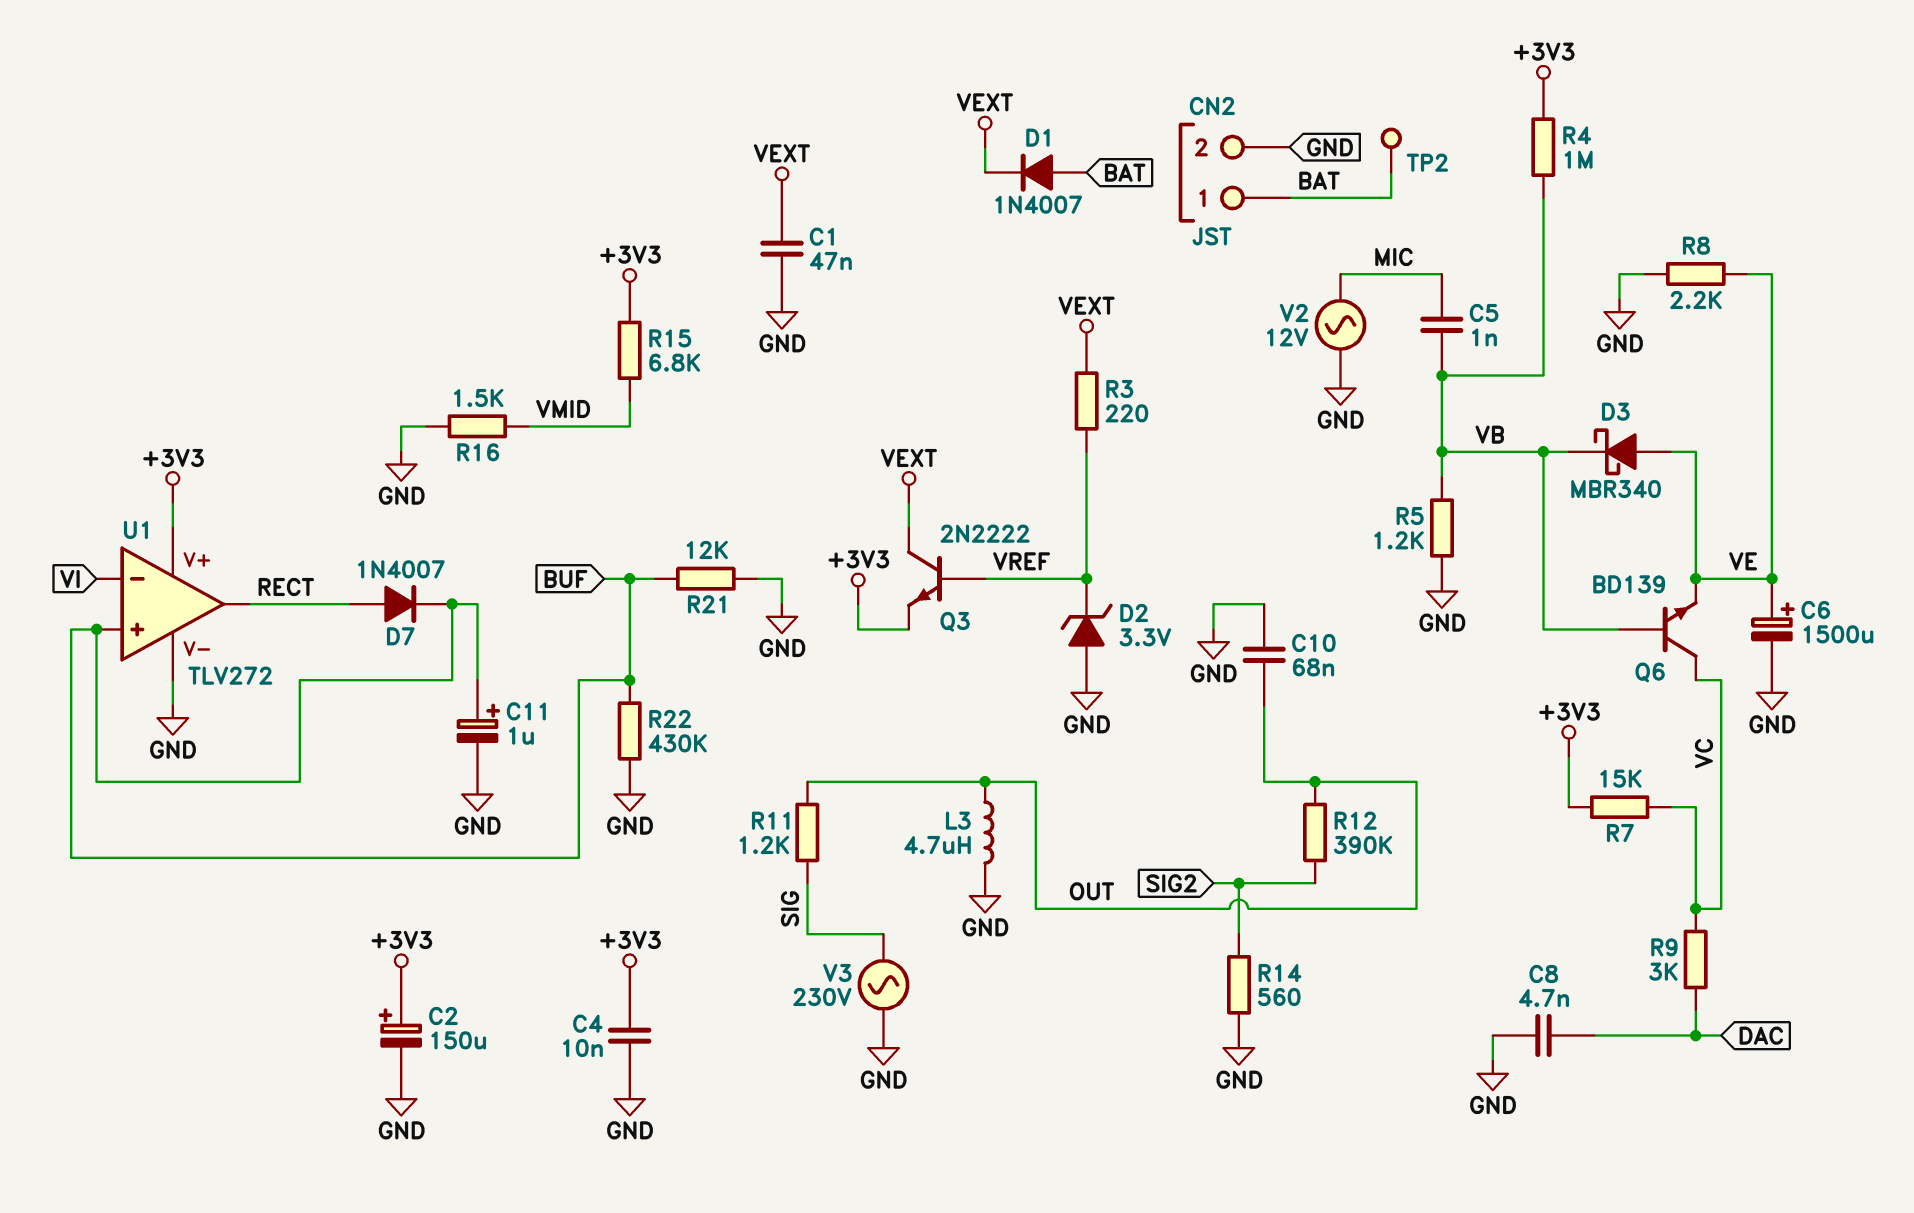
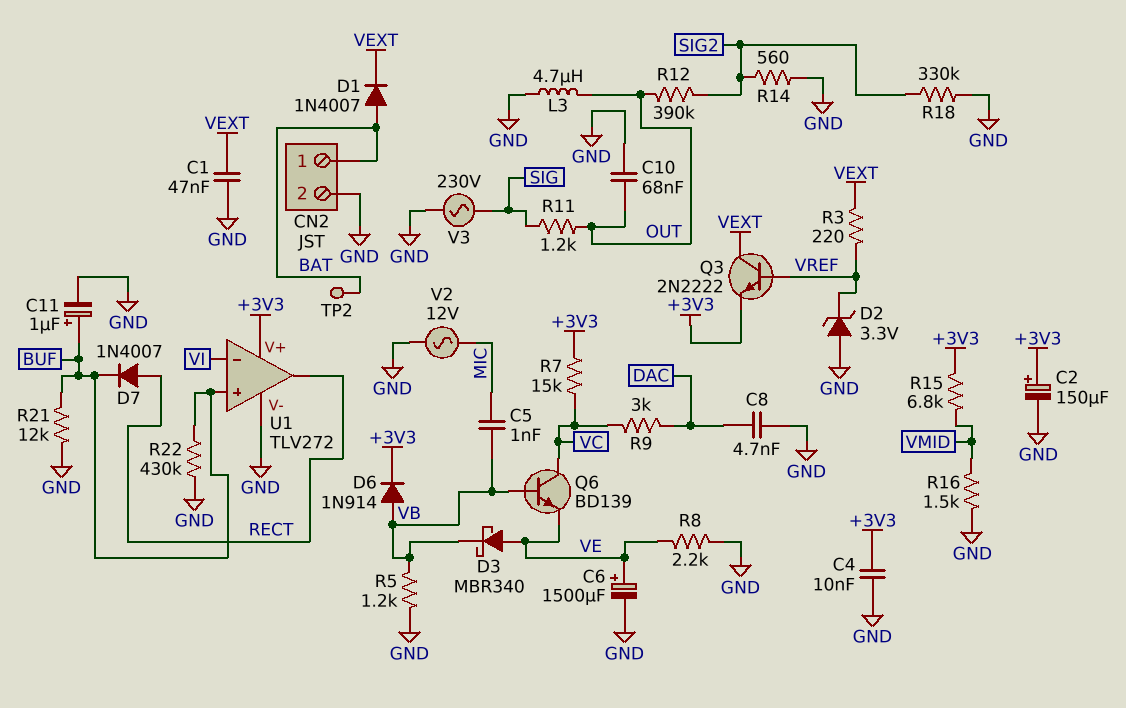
D6: none -> diode 1N914 (A VB, K +3V3)
R4: 1M (+3V3, VB) -> none
R18: none -> 330k (GND, SIG2)

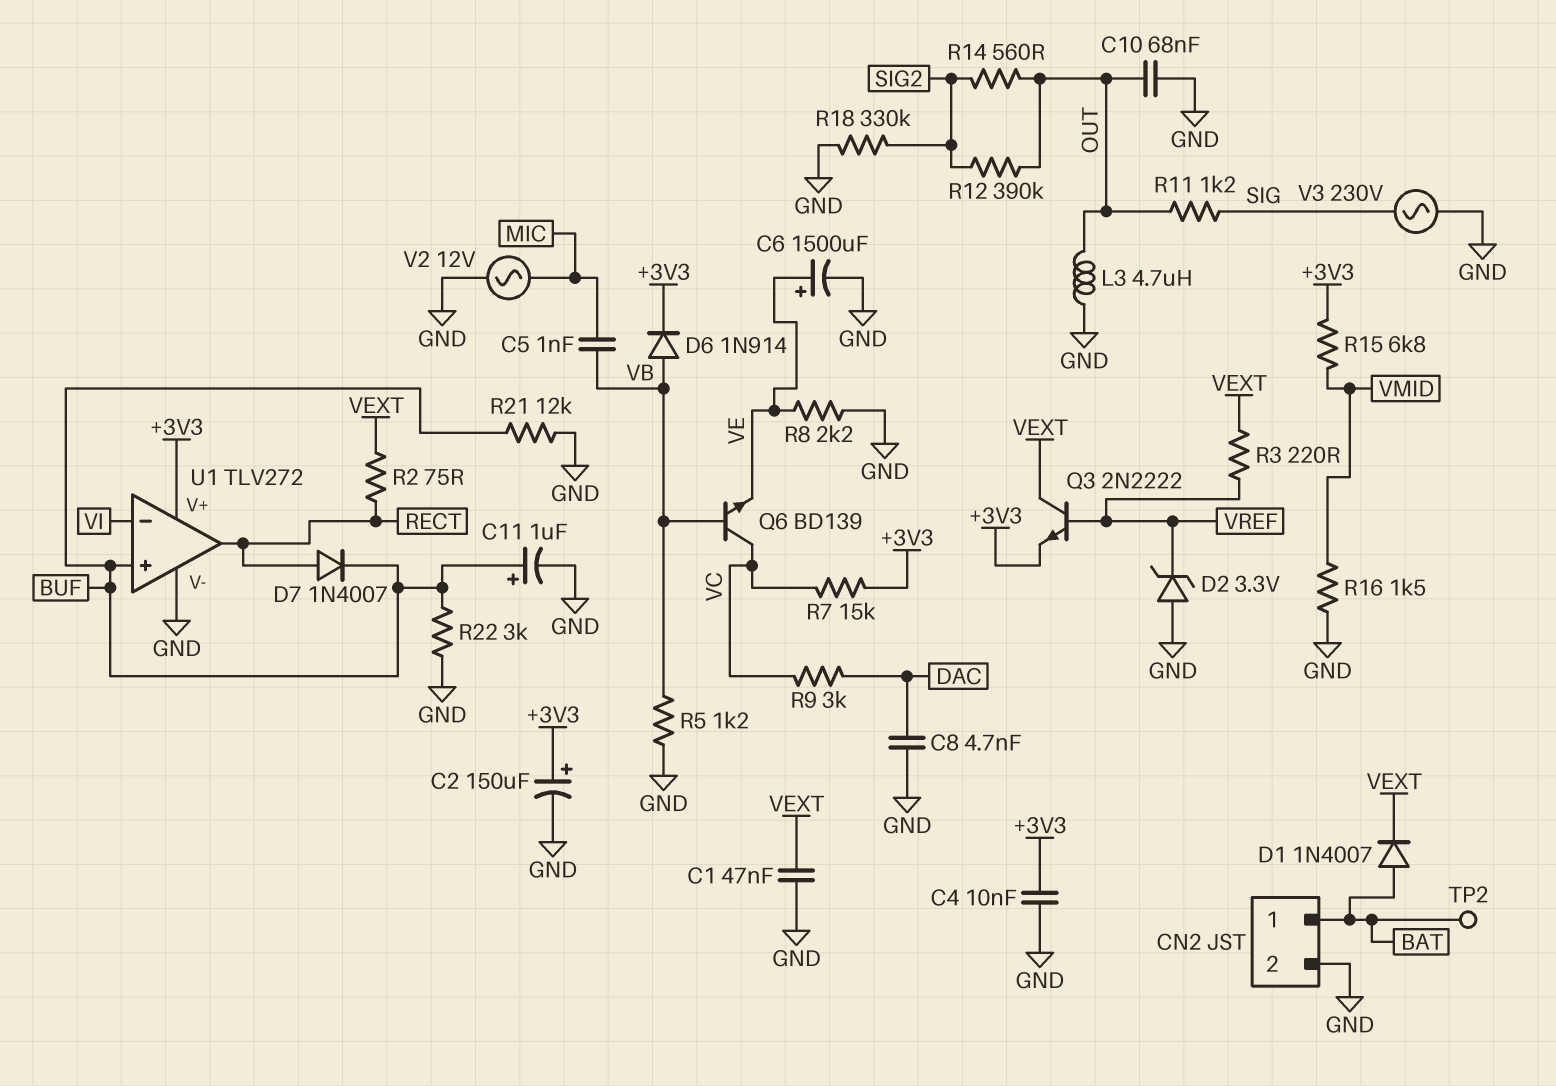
D3: schottky MBR340 (A VE, K VB) -> none
R2: none -> 75 (RECT, VEXT)
R14: 560 (GND, SIG2) -> 560 (OUT, SIG2)
R22: 430k (BUF, GND) -> 3k (BUF, GND)

